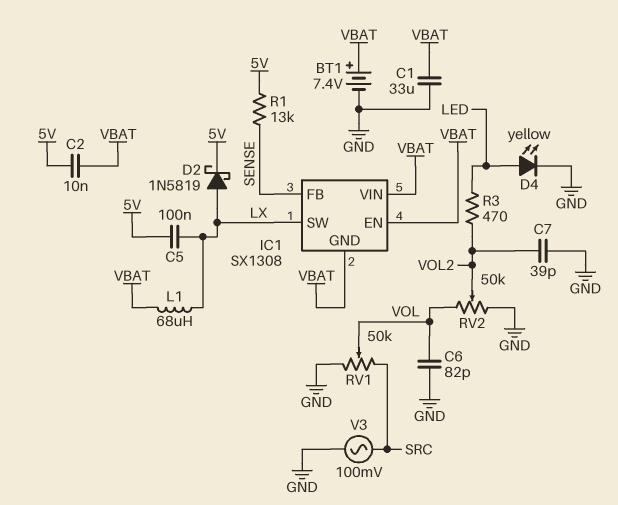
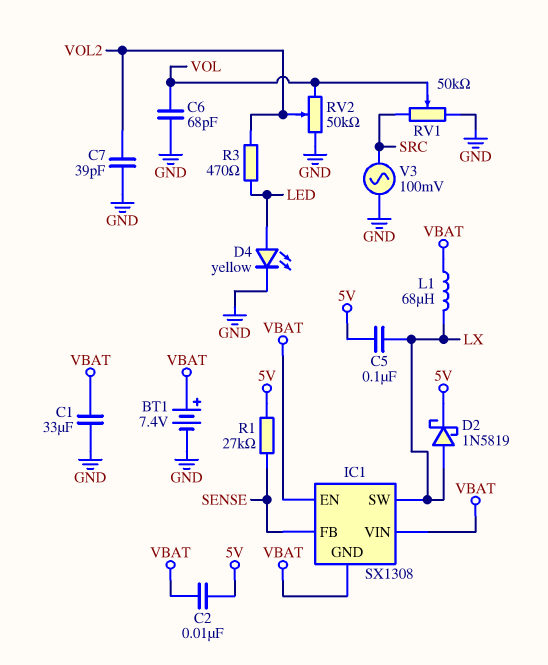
C6: 82pF (GND, VOL) -> 68pF (GND, VOL)
R1: 13k (5V, SENSE) -> 27k (5V, SENSE)

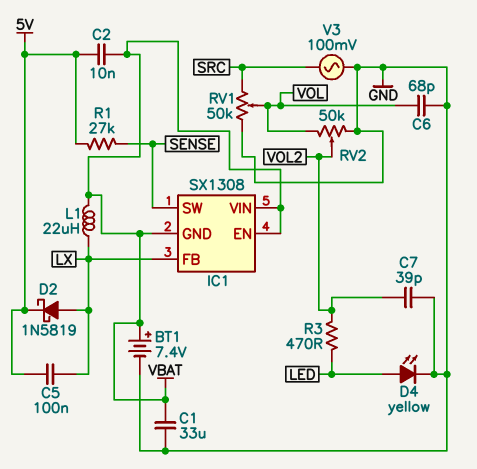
IC1 pin FB: SENSE -> LX
IC1 pin SW: LX -> SENSE
L1: 68uH (LX, VBAT) -> 22uH (LX, VBAT)

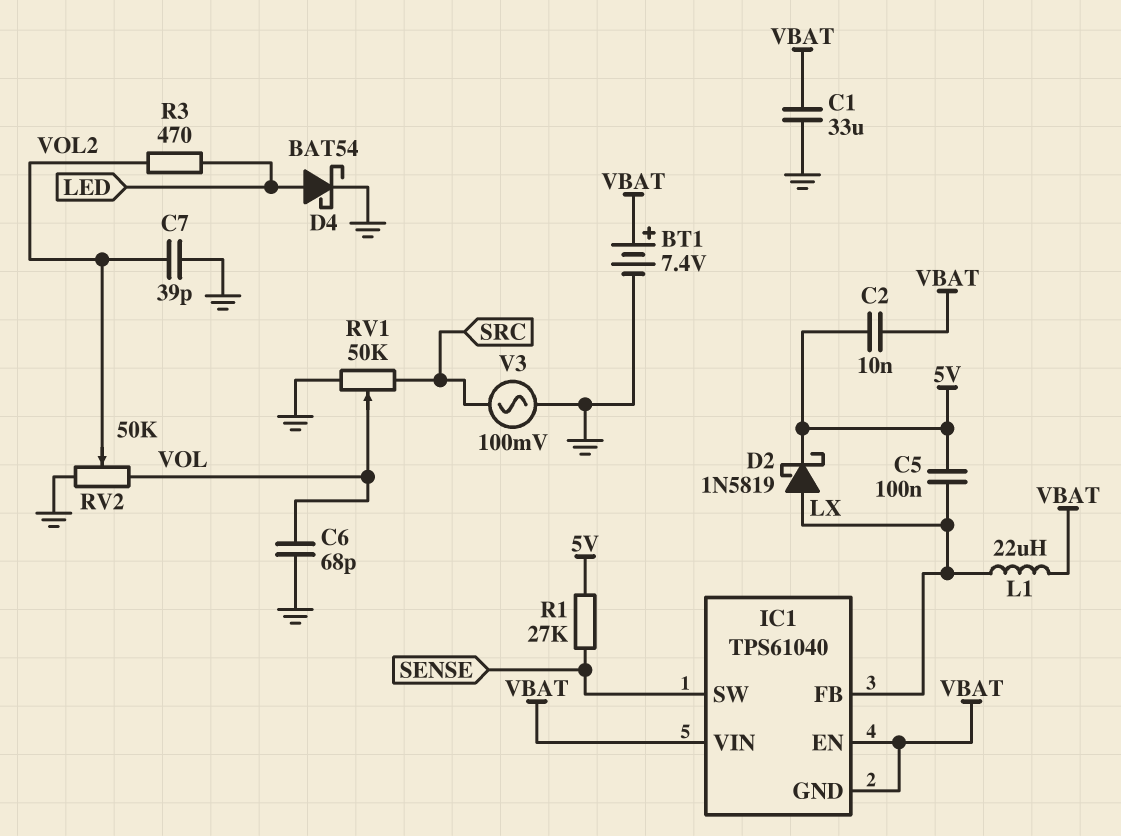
D4: LED yellow (A LED, K GND) -> schottky BAT54 (A LED, K GND)
IC1: SX1308 -> TPS61040

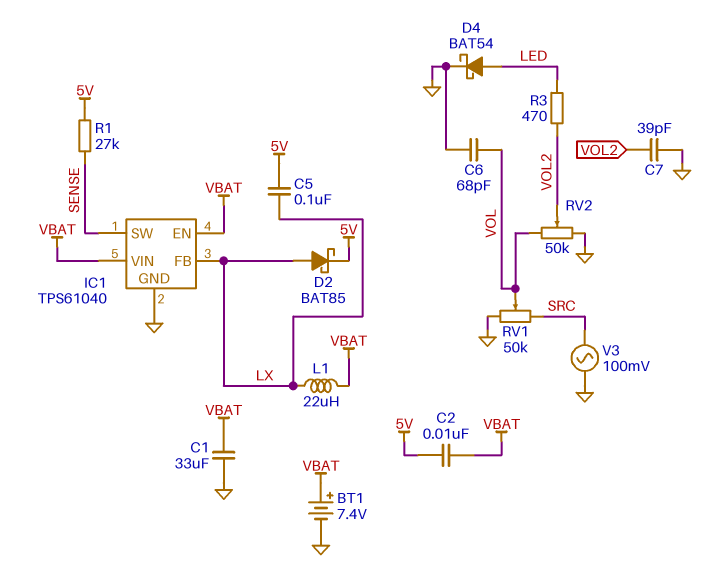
D2: schottky 1N5819 (A LX, K 5V) -> schottky BAT85 (A LX, K 5V)
IC1 pin GND: VBAT -> GND

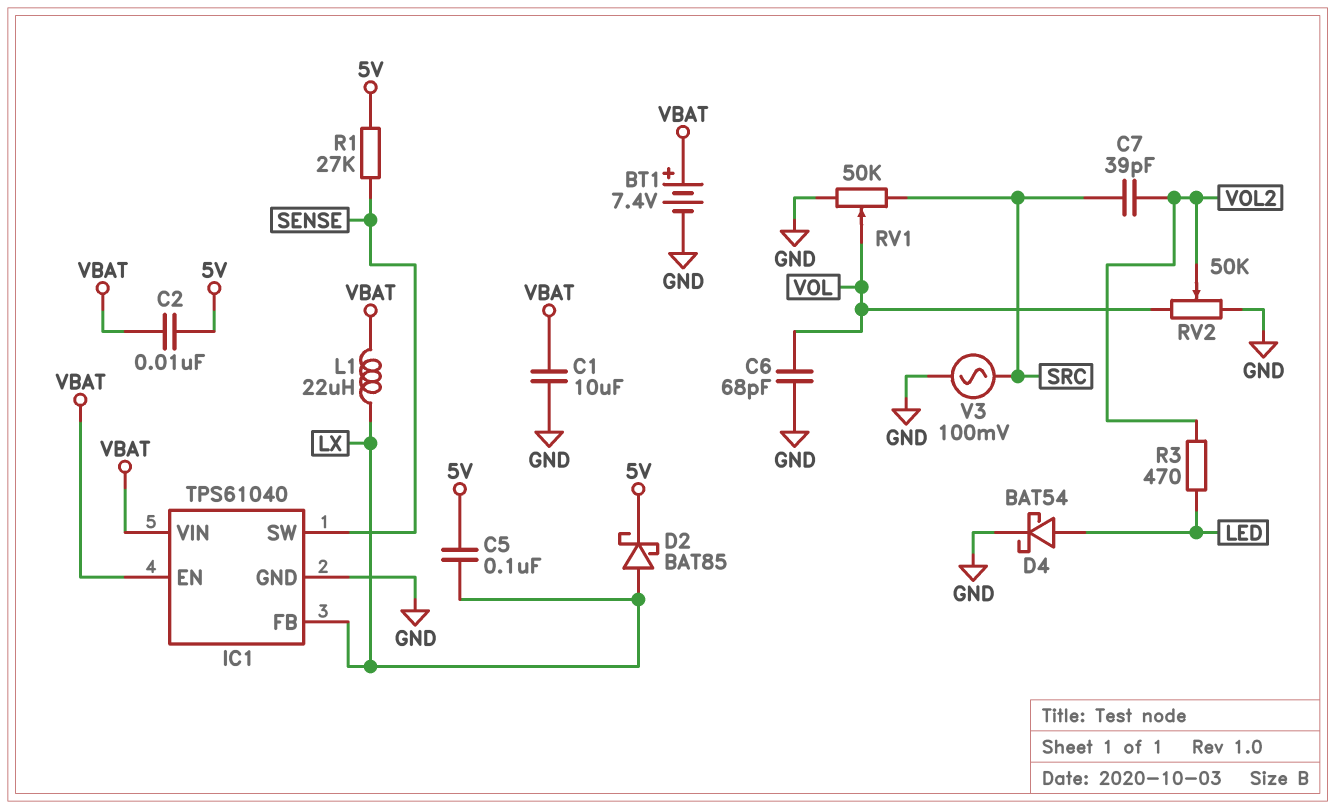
C1: 33uF (GND, VBAT) -> 10uF (GND, VBAT)
C7: 39pF (GND, VOL2) -> 39pF (SRC, VOL2)

